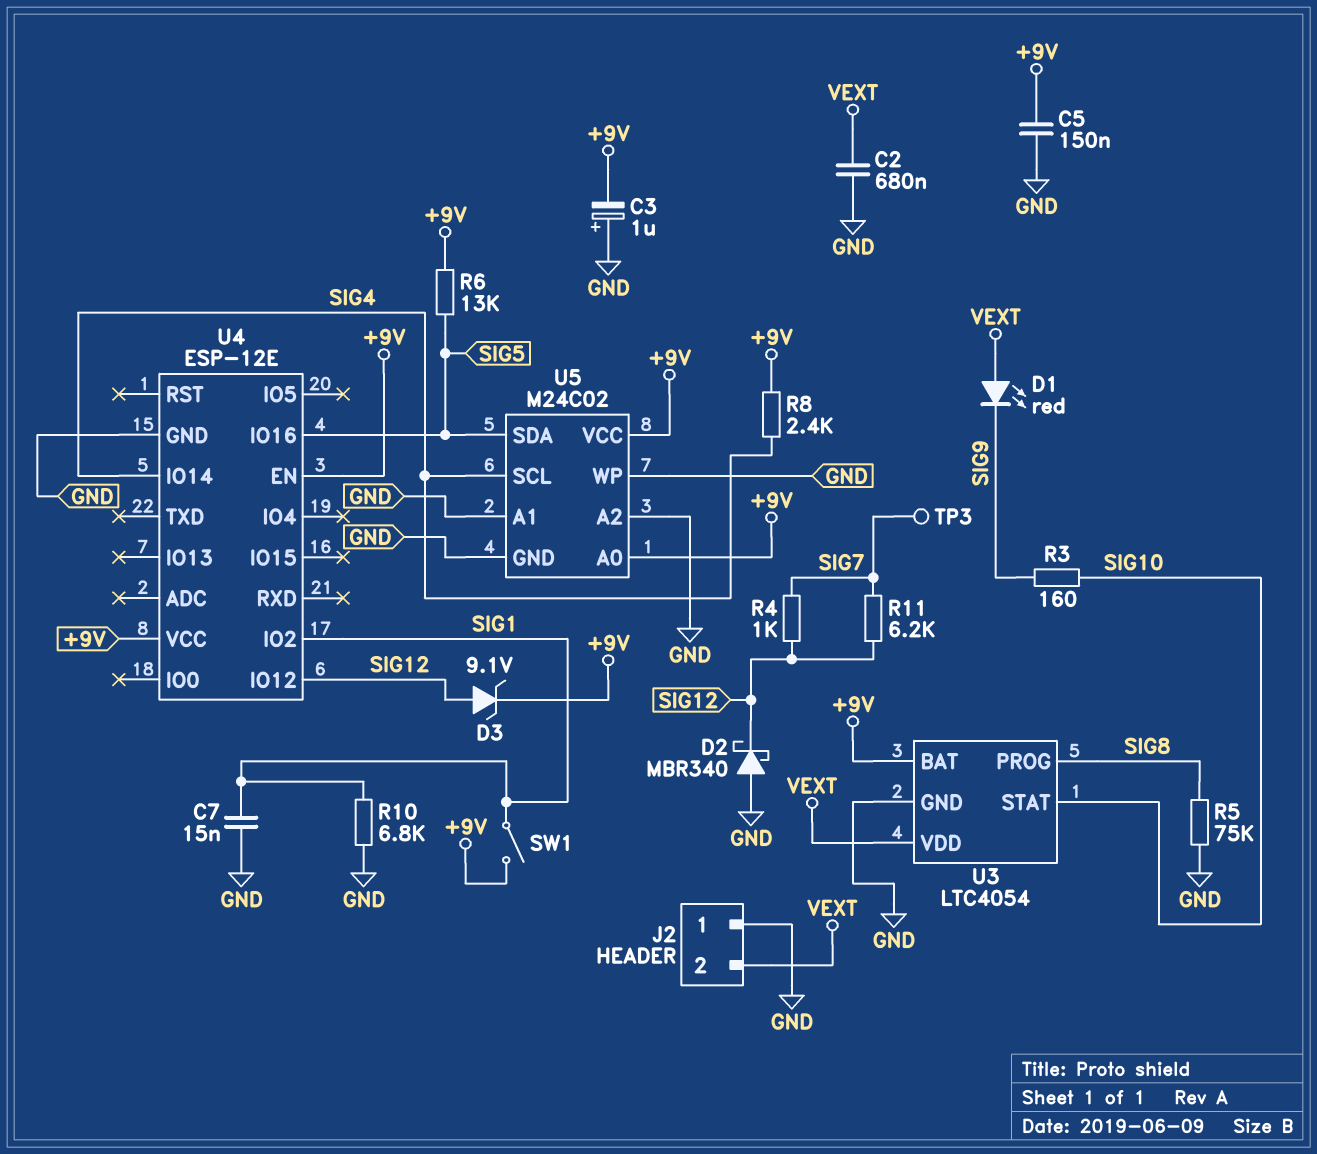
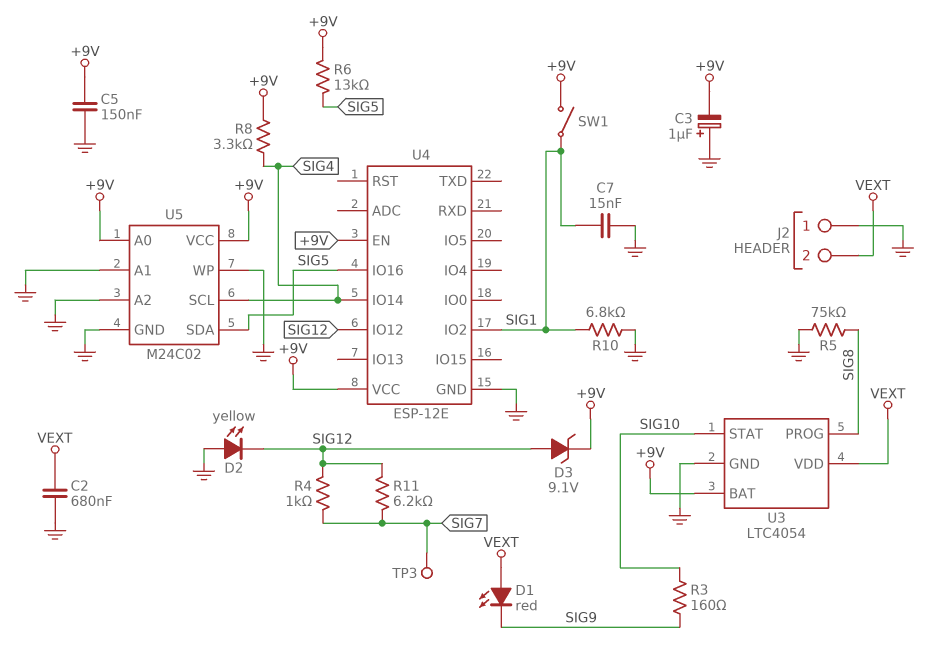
D2: schottky MBR340 (A GND, K SIG12) -> LED yellow (A GND, K SIG12)
R8: 2.4k (+9V, SIG4) -> 3.3k (+9V, SIG4)

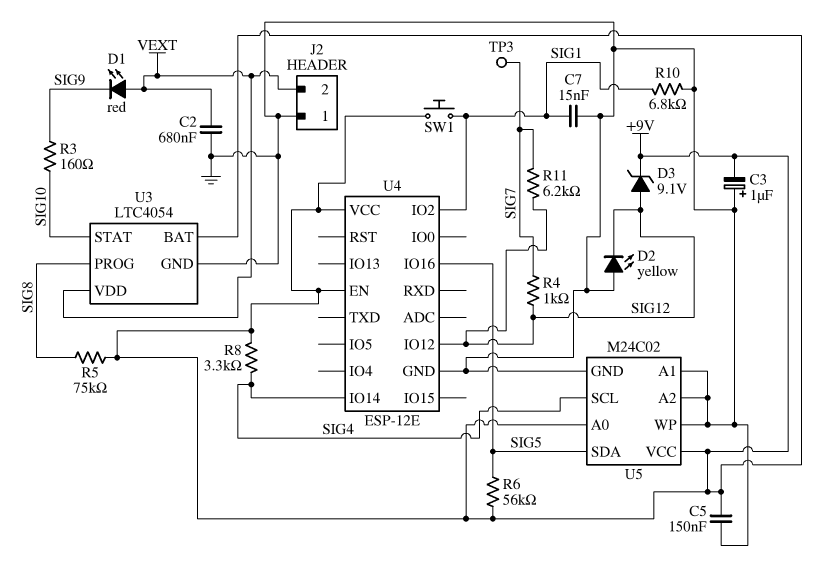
R5: 75k (GND, SIG8) -> 75k (+9V, SIG8)
R6: 13k (+9V, SIG5) -> 56k (+9V, SIG5)
SW1: switch (+9V, SIG1) -> button (+9V, SIG1)

